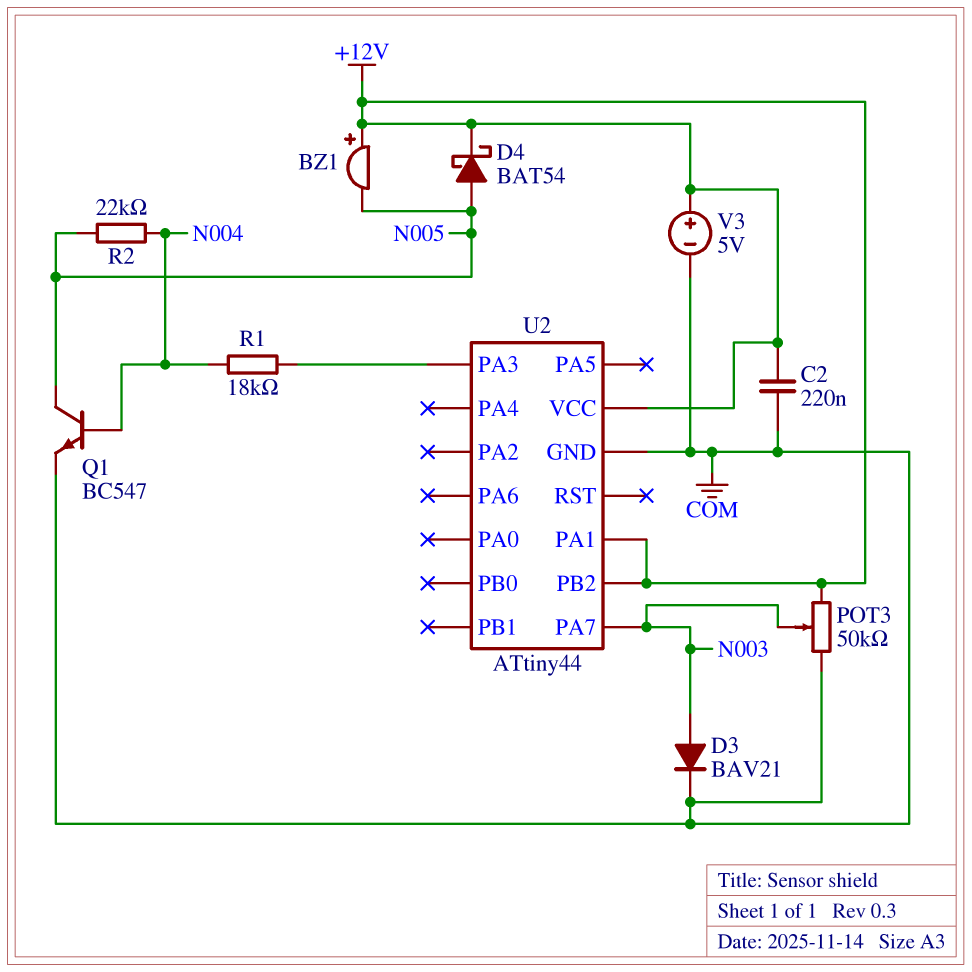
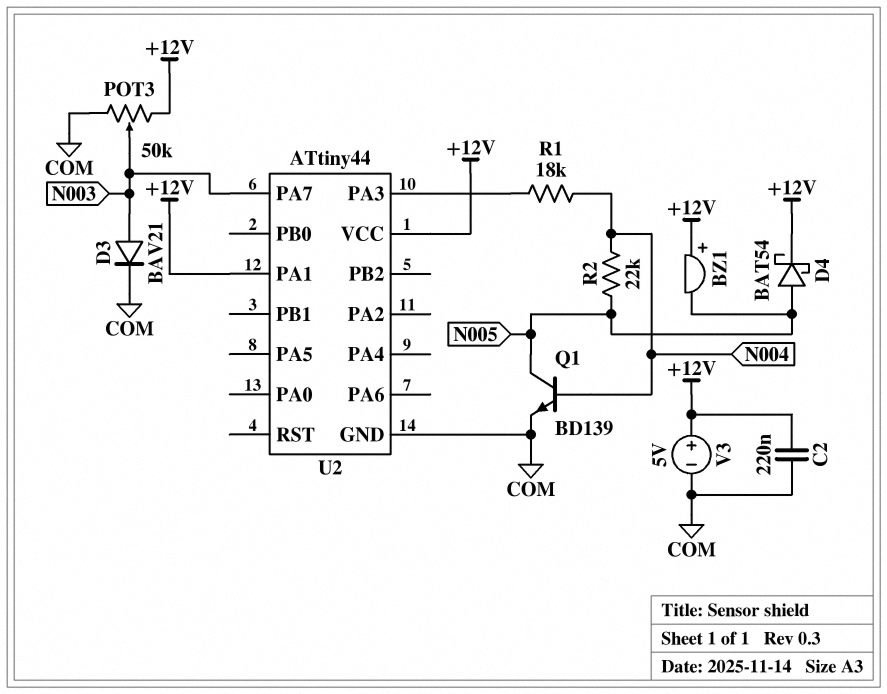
Q1: NPN BC547 (B N004, C N005, E COM) -> NPN BD139 (B N004, C N005, E COM)
U2 pin PB2: +12V -> none

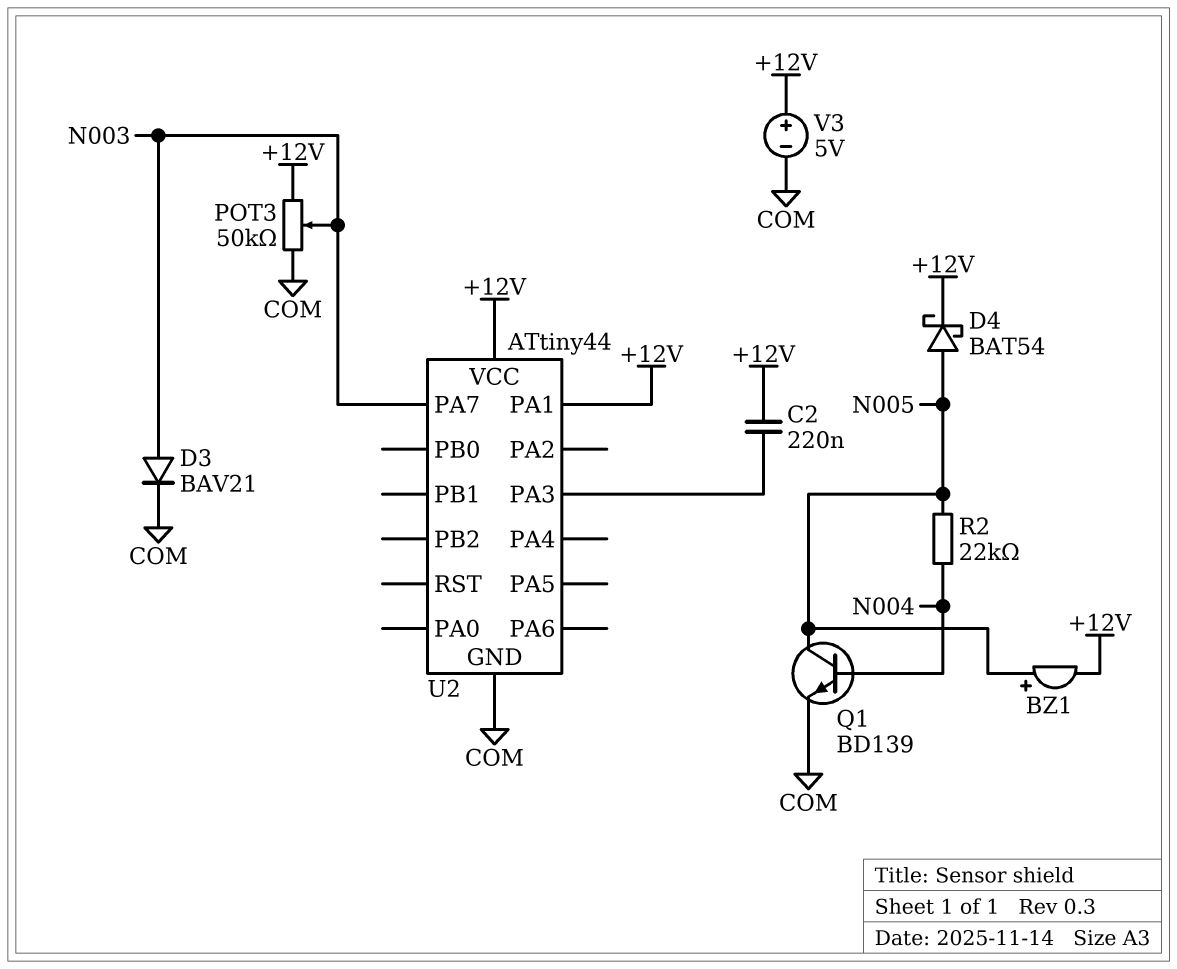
BZ1: buzzer (plus +12V, minus N005) -> buzzer (plus N005, minus +12V)
C2: 220nF (+12V, COM) -> 220nF (+12V, U2/PA3)
R1: 18k (N004, U2/PA3) -> none

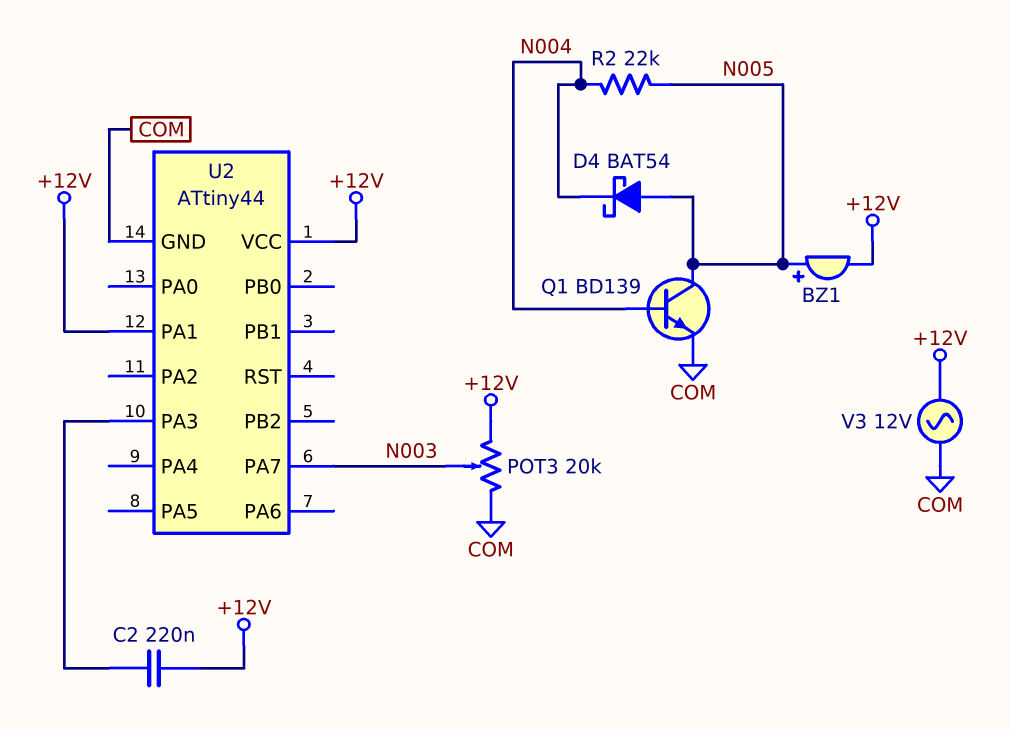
D3: diode BAV21 (A N003, K COM) -> none
D4: schottky BAT54 (A N005, K +12V) -> schottky BAT54 (A N005, K N004)
POT3: 50k (+12V, COM, wiper N003) -> 20k (+12V, COM, wiper N003)
V3: 5V (plus +12V, minus COM) -> AC 12V (+12V, COM)

